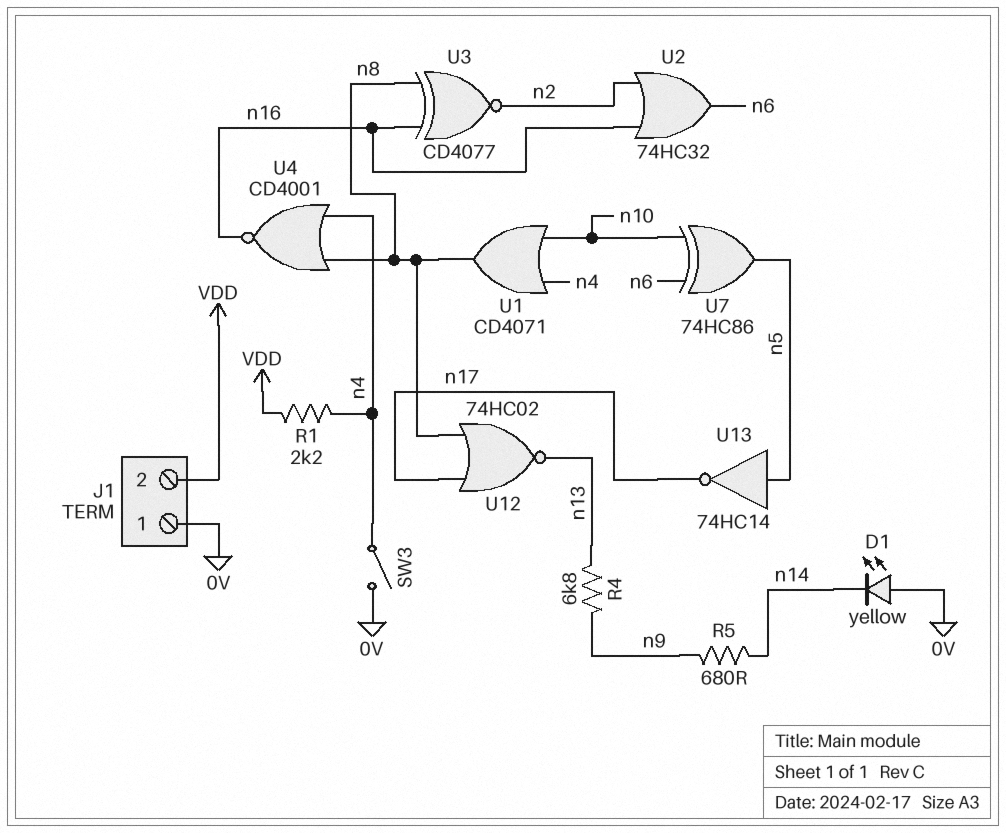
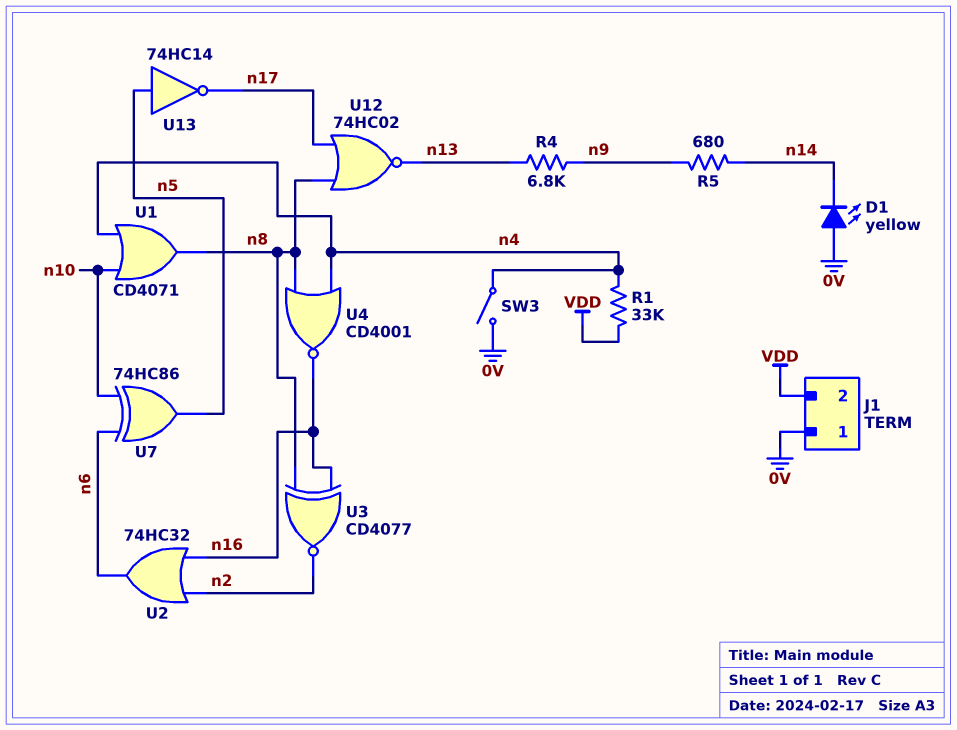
R1: 2.2k (VDD, n4) -> 33k (VDD, n4)

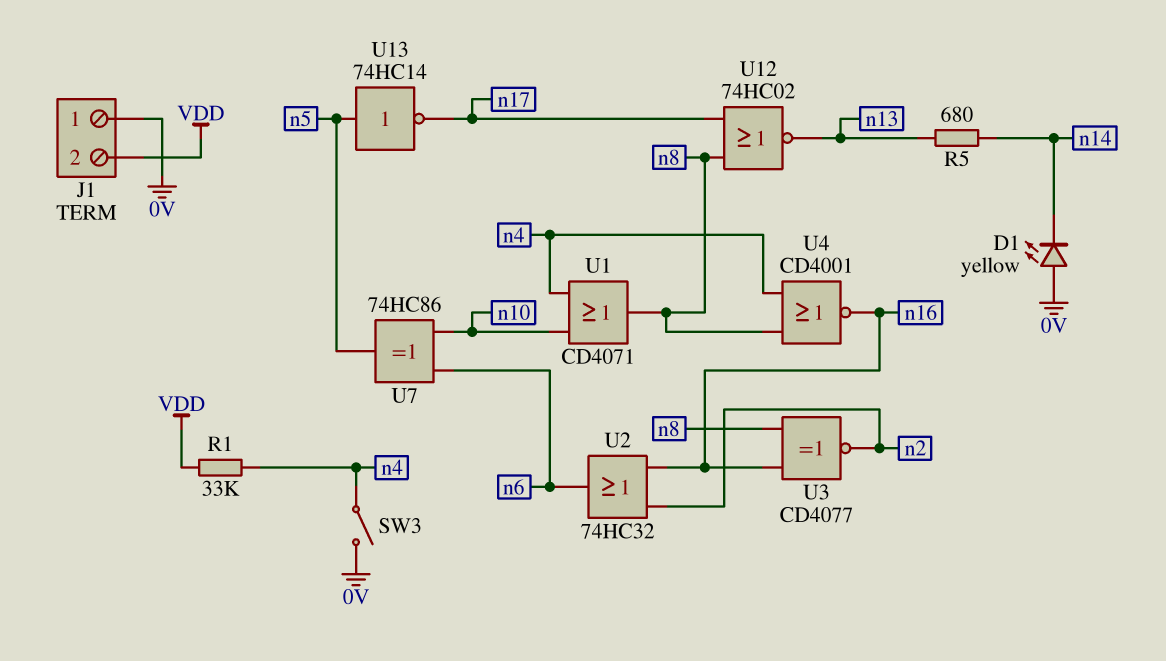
R4: 6.8k (n9, n13) -> none
R5: 680 (n9, n14) -> 680 (n13, n14)

